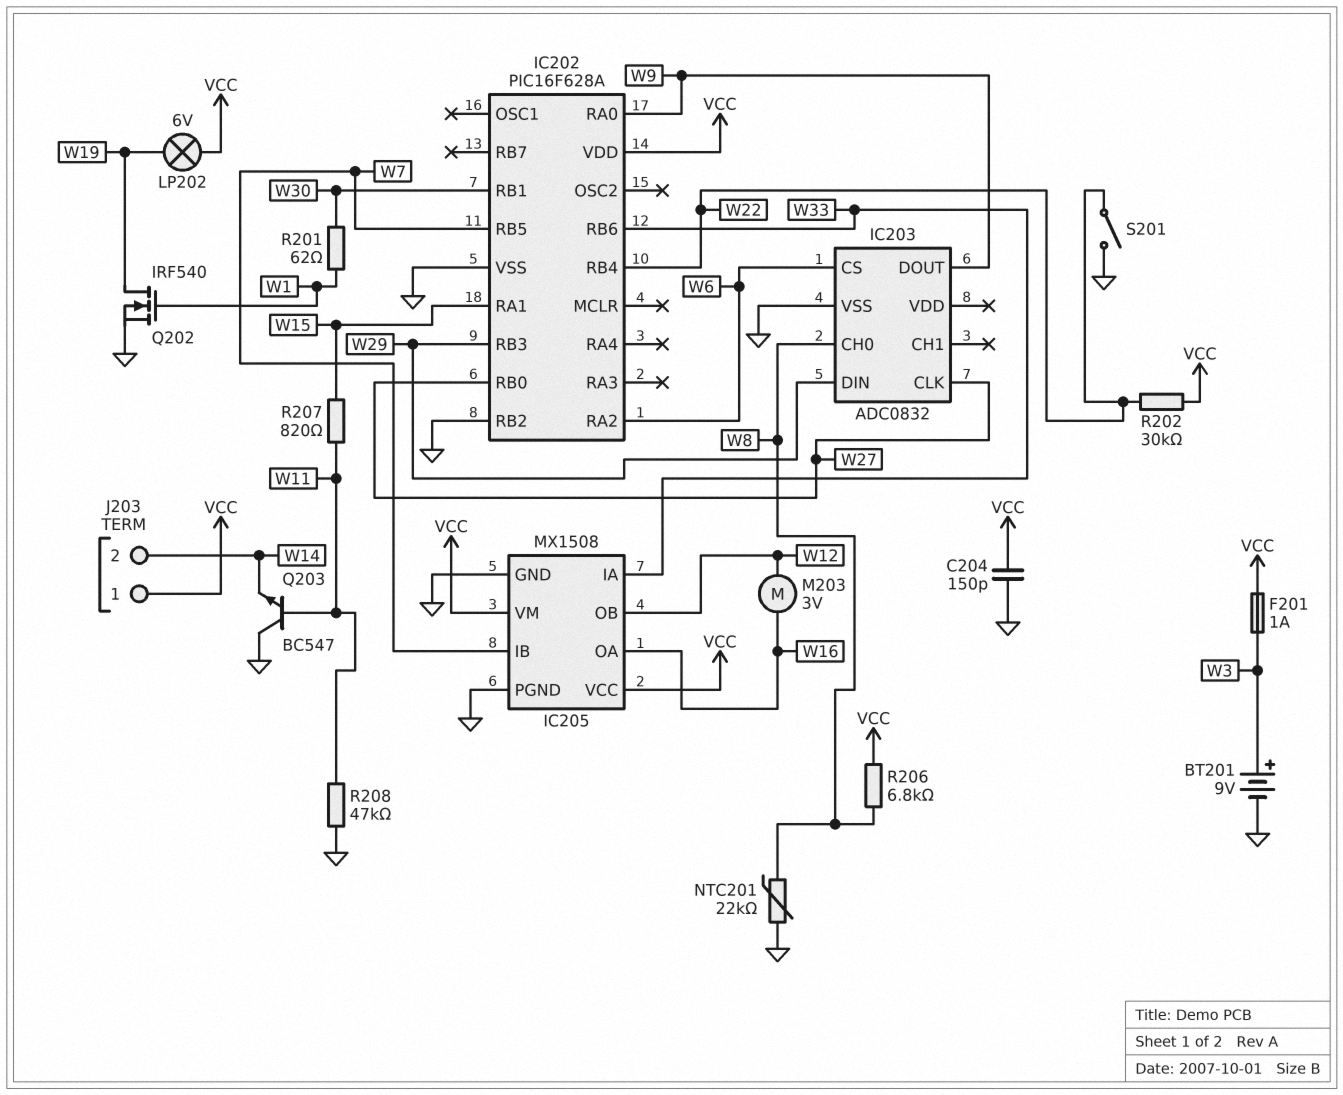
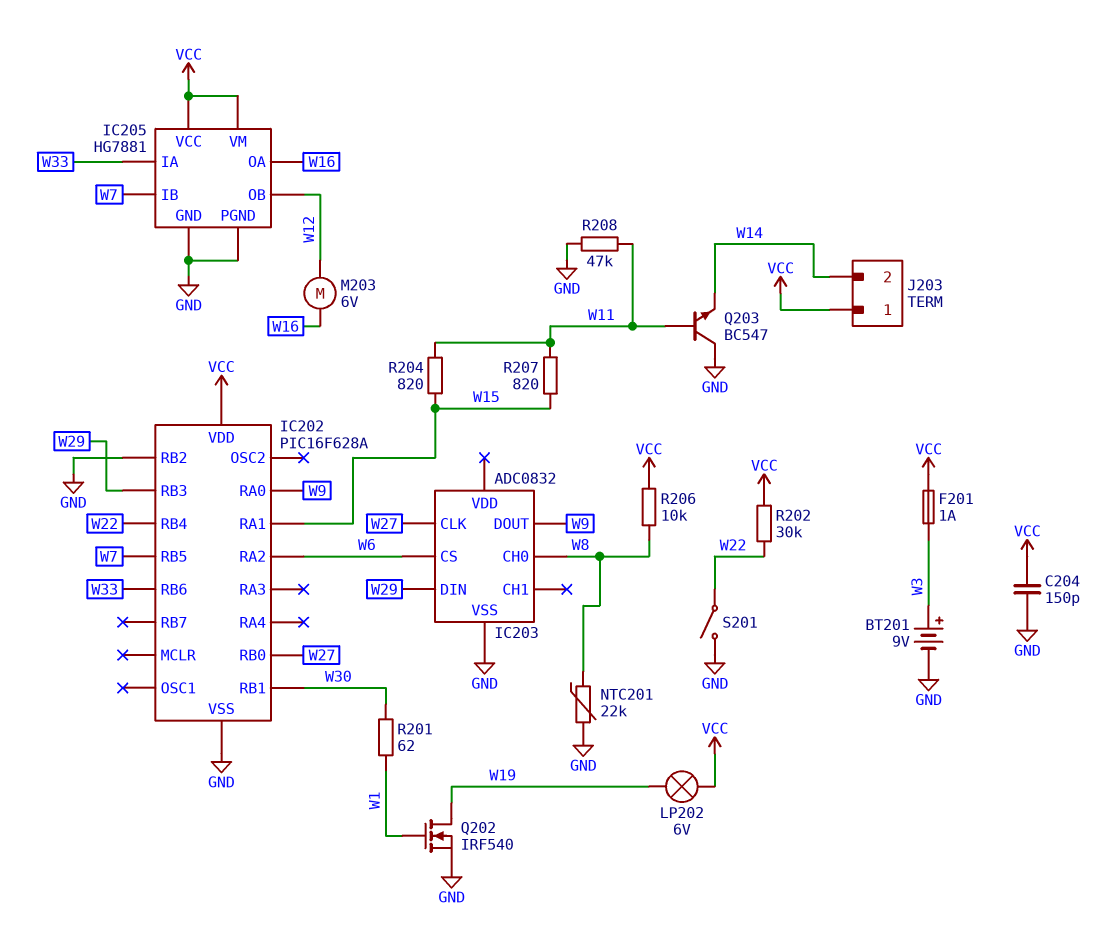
IC205: MX1508 -> HG7881
M203: motor 3V (W12, W16) -> motor 6V (W12, W16)
R204: none -> 820 (W11, W15)
R206: 6.8k (VCC, W8) -> 10k (VCC, W8)

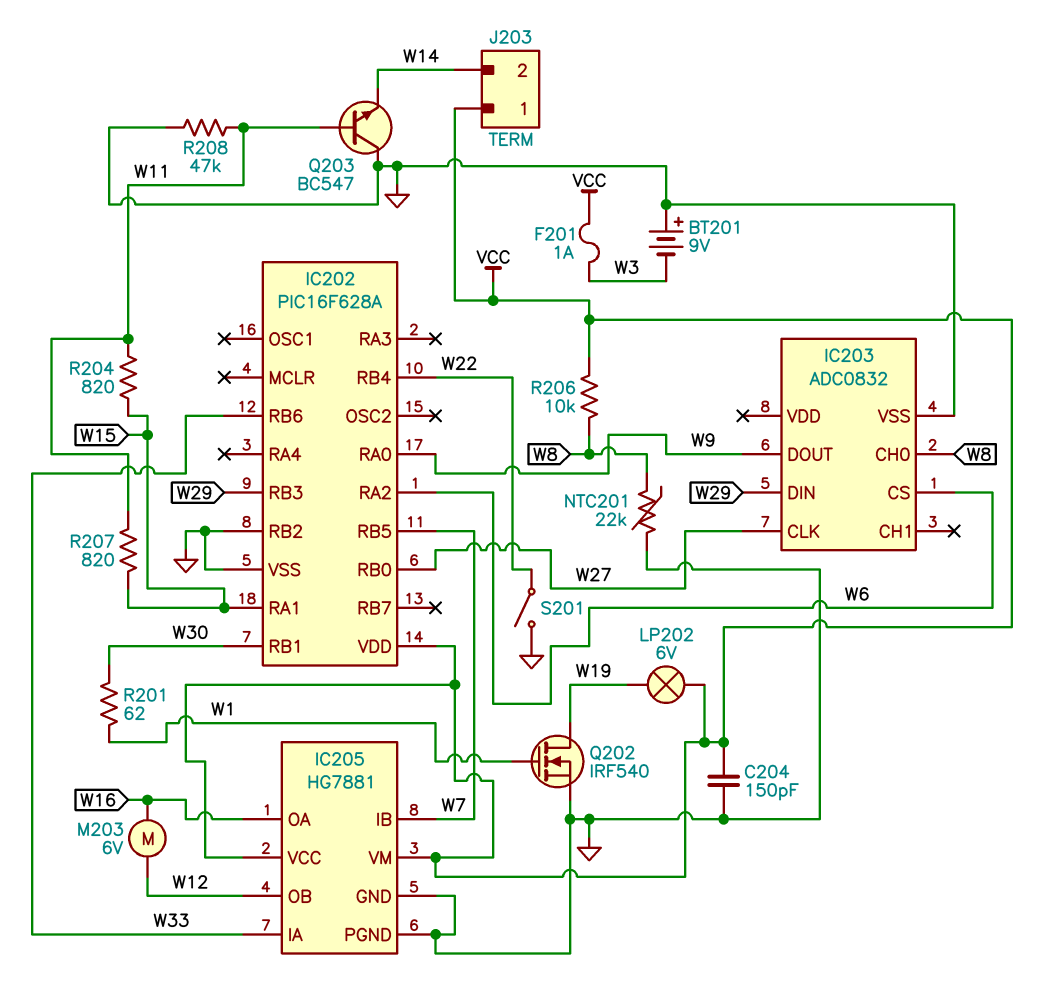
BT201: 9V (plus W3, minus GND) -> 9V (plus GND, minus W3)
R202: 30k (VCC, W22) -> none

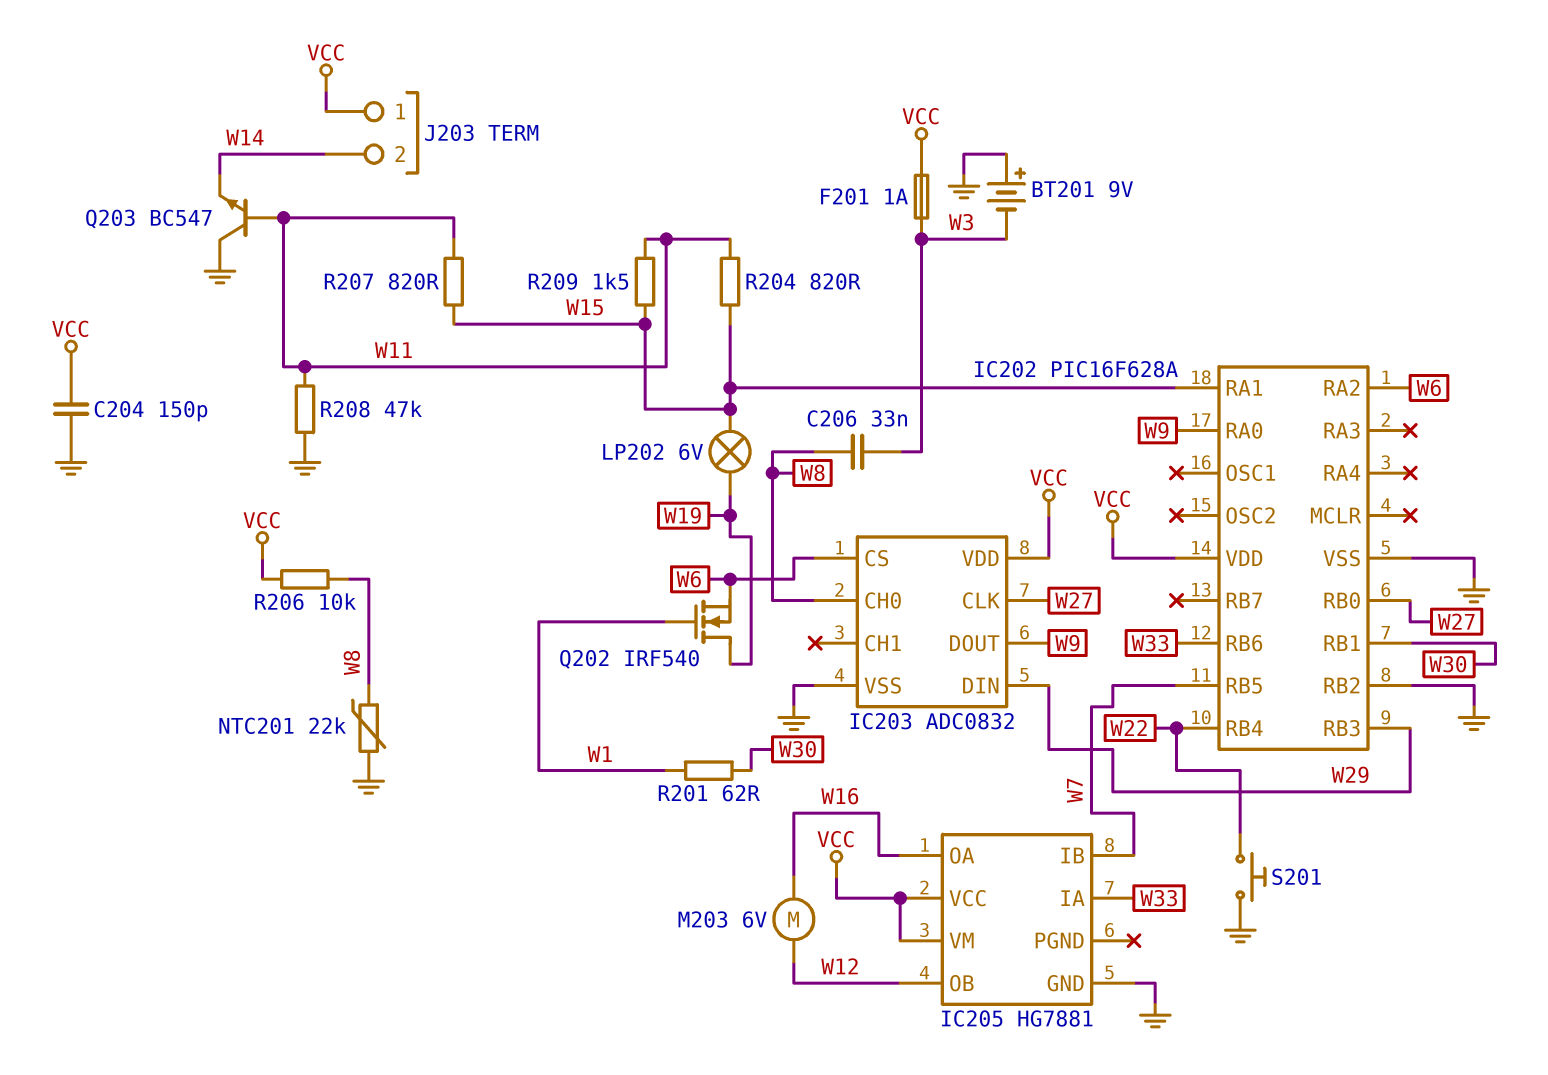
C206: none -> 33nF (W3, W8)
IC203 pin VDD: none -> VCC
IC205 pin PGND: GND -> none
LP202: lamp 6V (VCC, W19) -> lamp 6V (W15, W19)
Q202: NMOS IRF540 (G W1, D W19, S GND) -> NMOS IRF540 (G W1, D W19, S W6)
R209: none -> 1.5k (W11, W15)
S201: switch (GND, W22) -> button (GND, W22)

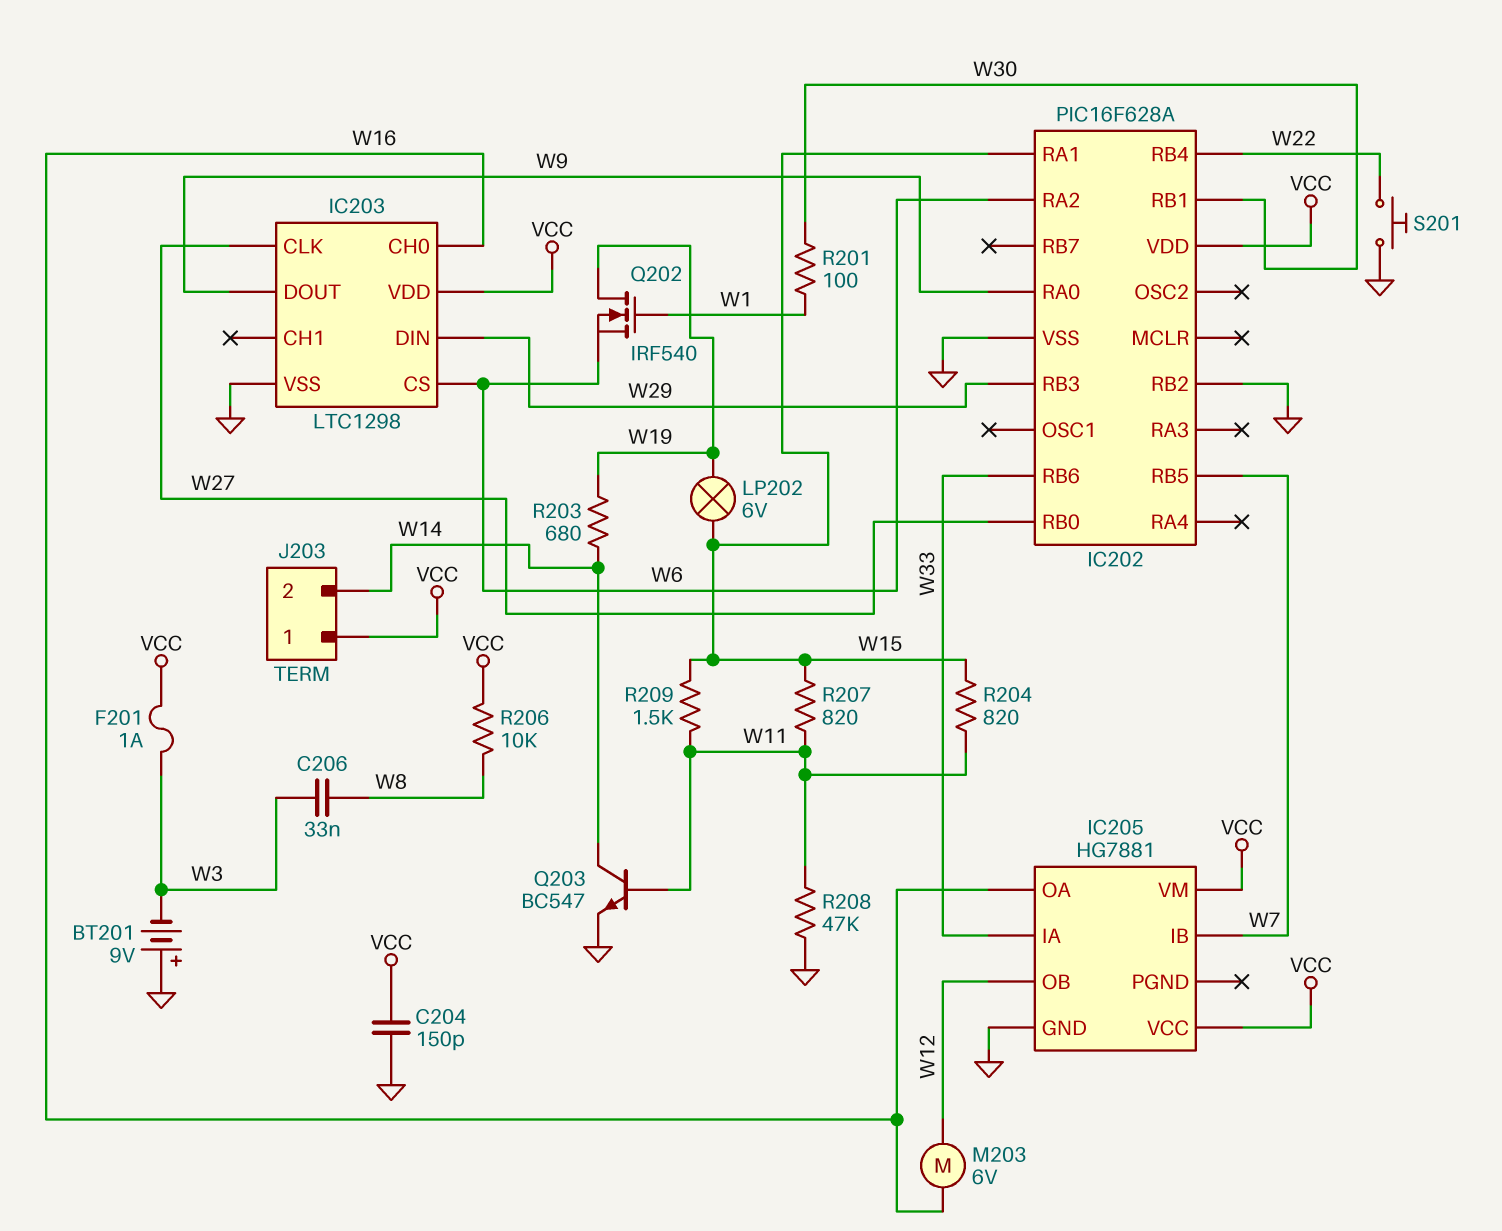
IC203: ADC0832 -> LTC1298
IC203 pin CH0: W8 -> W16
NTC201: 22k (GND, W8) -> none
Q203: NPN BC547 (B W11, C GND, E W14) -> NPN BC547 (B W11, C W14, E GND)
R201: 62 (W1, W30) -> 100 (W1, W30)
R203: none -> 680 (W14, W19)

